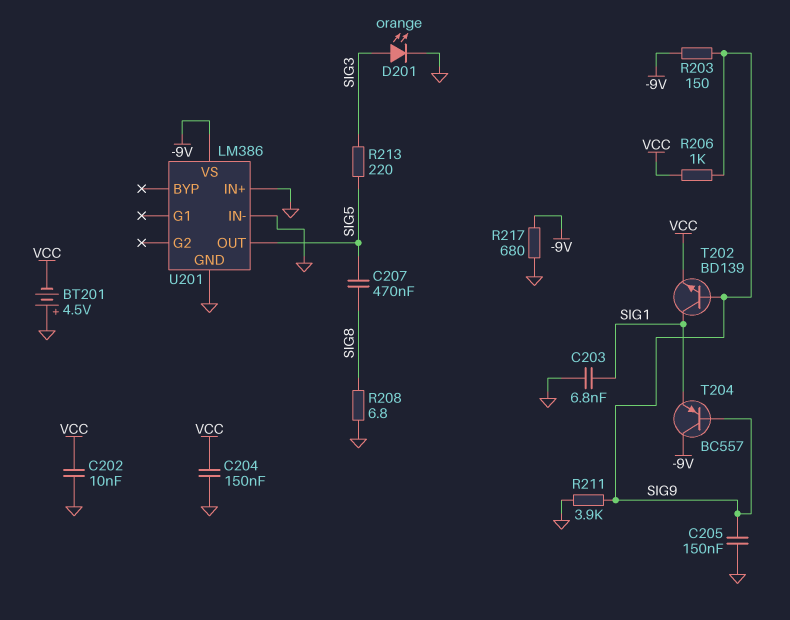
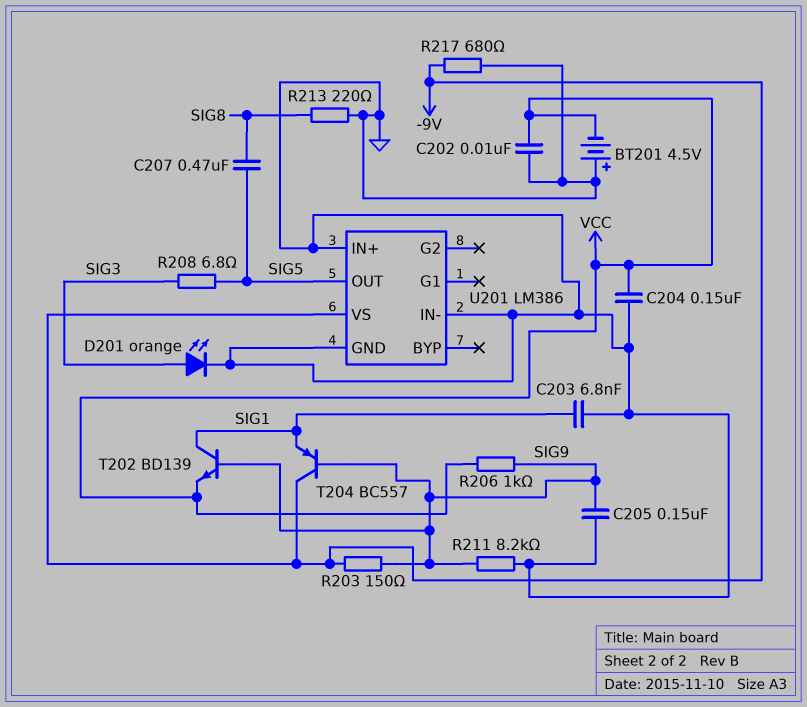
R208: 6.8 (GND, SIG8) -> 6.8 (SIG3, SIG5)
R211: 3.9k (GND, SIG9) -> 8.2k (GND, SIG9)
R213: 220 (SIG3, SIG5) -> 220 (GND, SIG8)

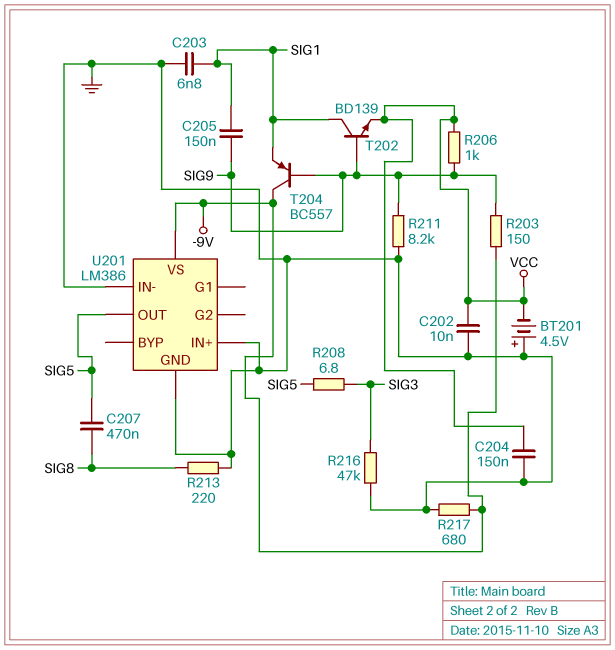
C205: 150nF (GND, SIG9) -> 150nF (SIG1, SIG9)
D201: LED orange (A SIG3, K GND) -> none
R216: none -> 47k (GND, SIG3)

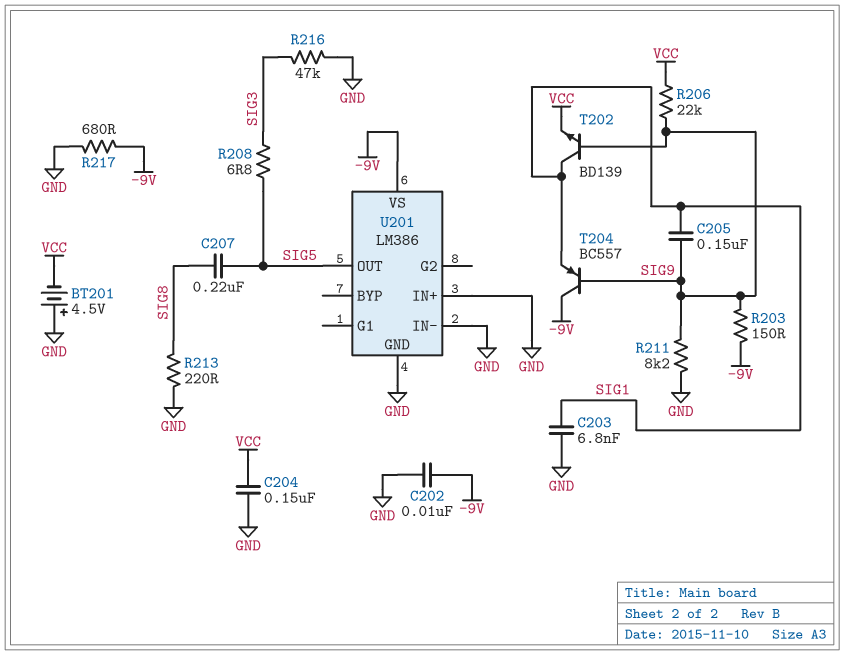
C202: 10nF (GND, VCC) -> 10nF (-9V, GND)
C207: 470nF (SIG5, SIG8) -> 220nF (SIG5, SIG8)
R206: 1k (SIG9, VCC) -> 22k (SIG9, VCC)

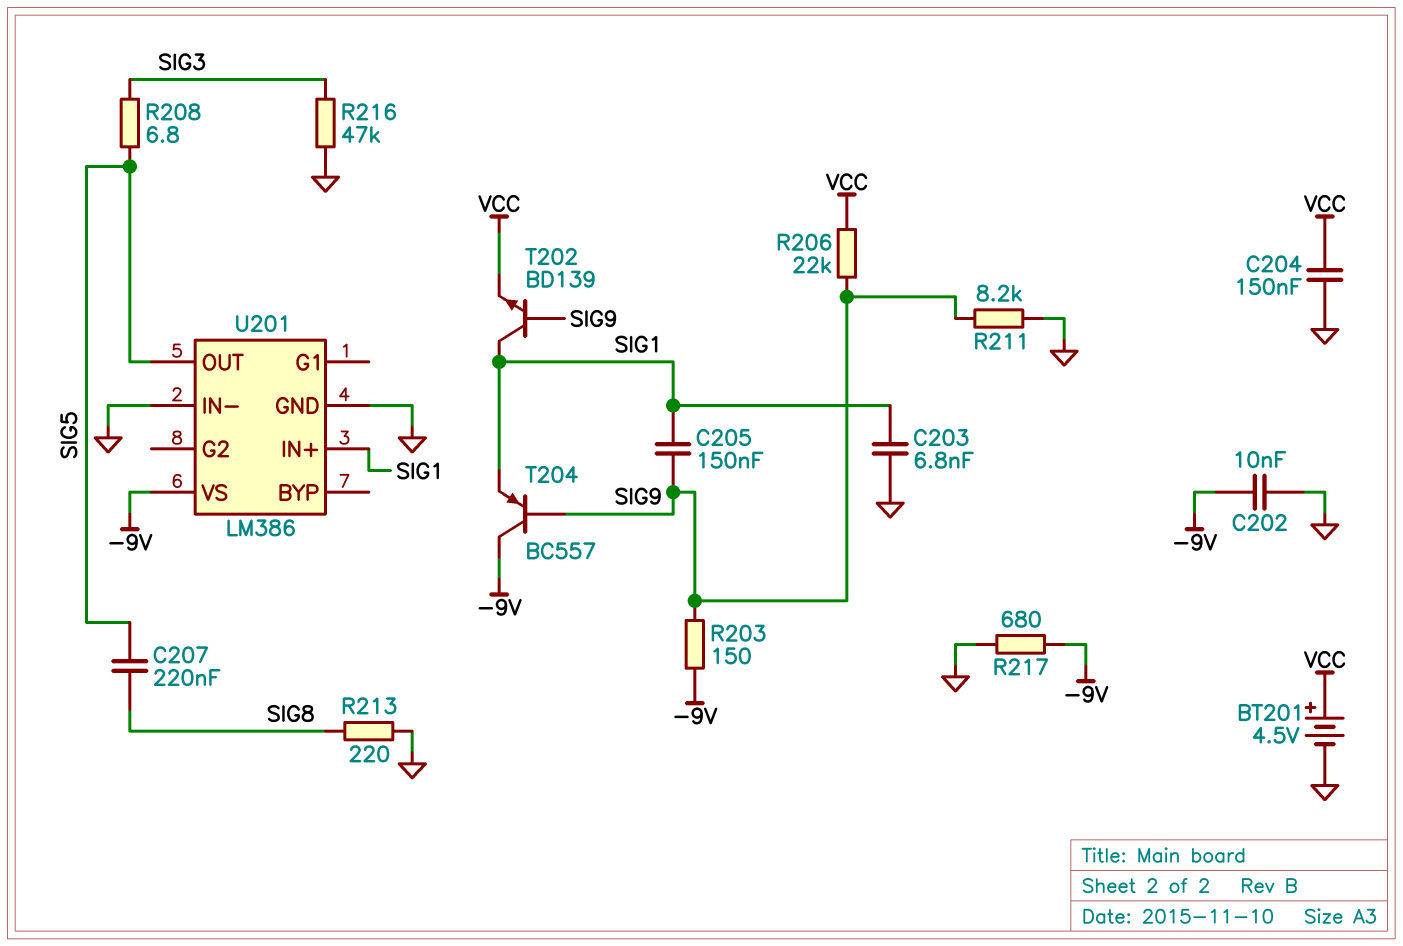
BT201: 4.5V (plus GND, minus VCC) -> 4.5V (plus VCC, minus GND)
U201 pin IN+: GND -> SIG1

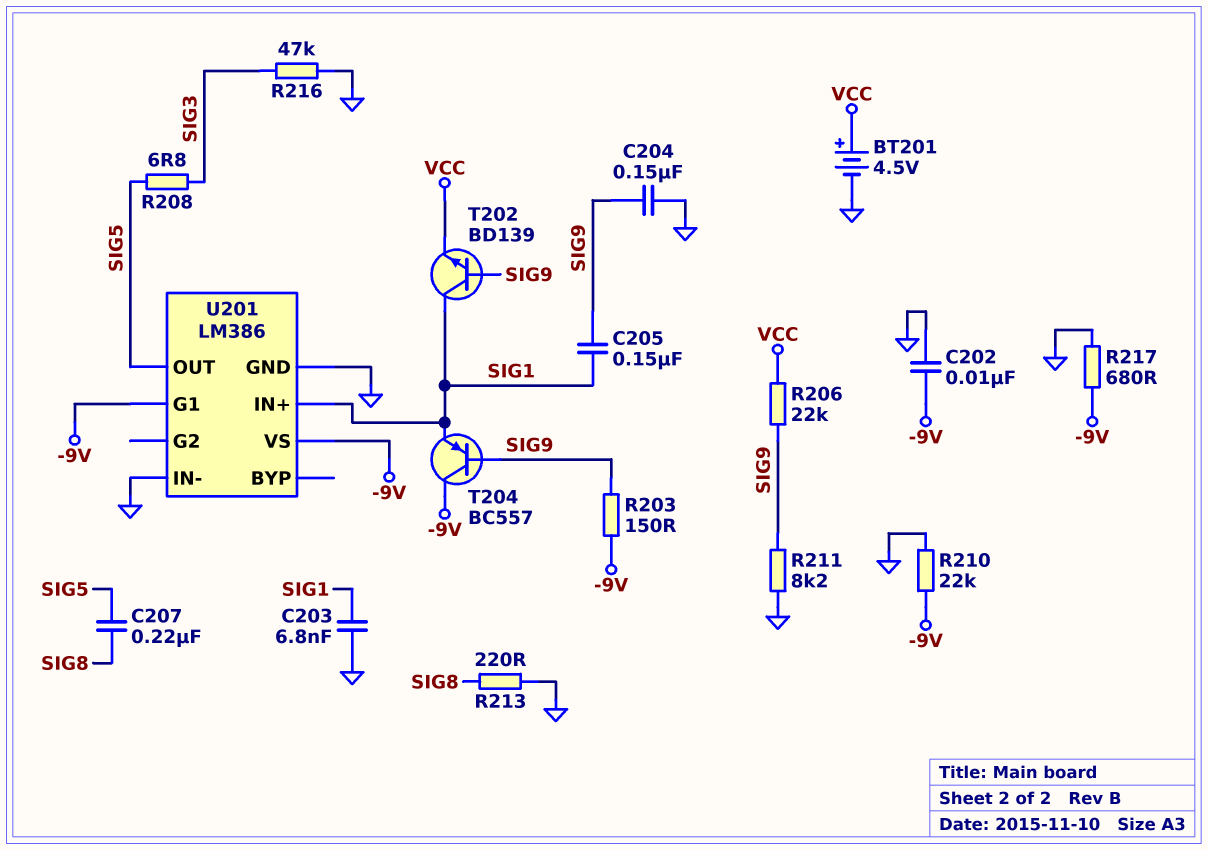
C204: 150nF (GND, VCC) -> 150nF (GND, SIG9)
R210: none -> 22k (-9V, GND)
U201 pin G1: none -> -9V

